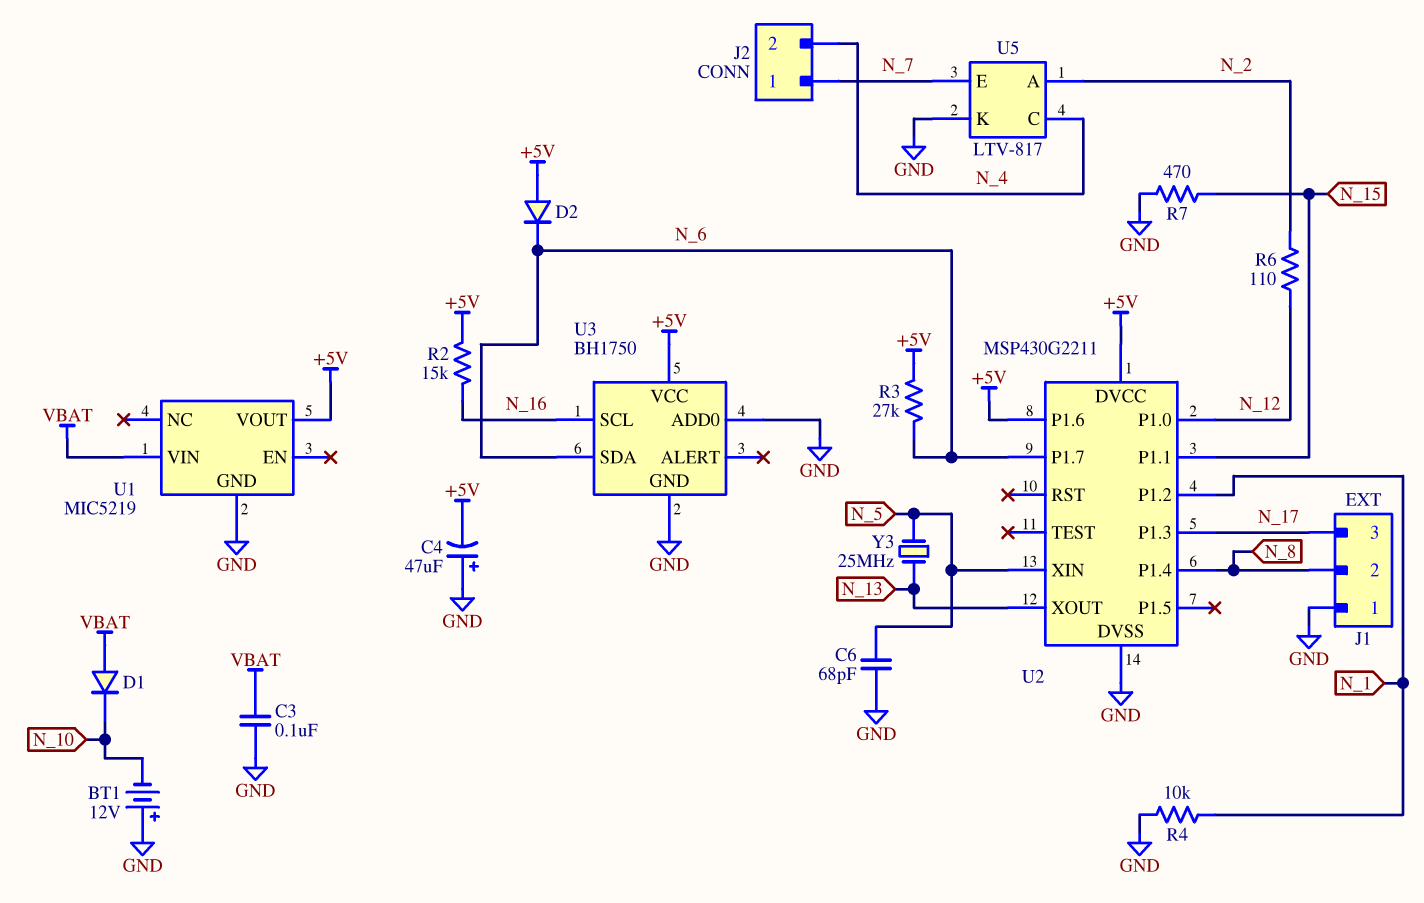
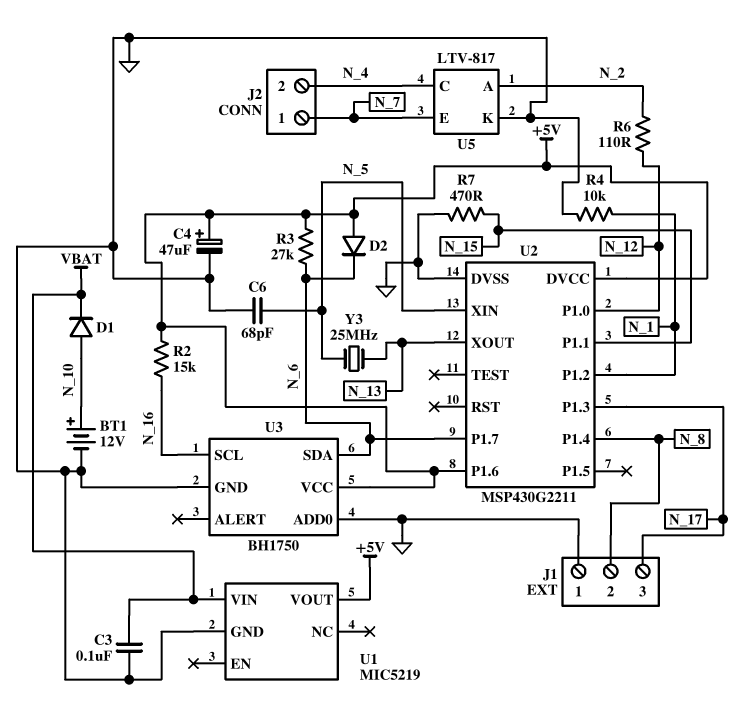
BT1: 12V (plus GND, minus N_10) -> 12V (plus N_10, minus GND)
C4: 47uF (plus GND, minus +5V) -> 47uF (plus +5V, minus GND)
D1: diode (A VBAT, K N_10) -> diode (A N_10, K VBAT)

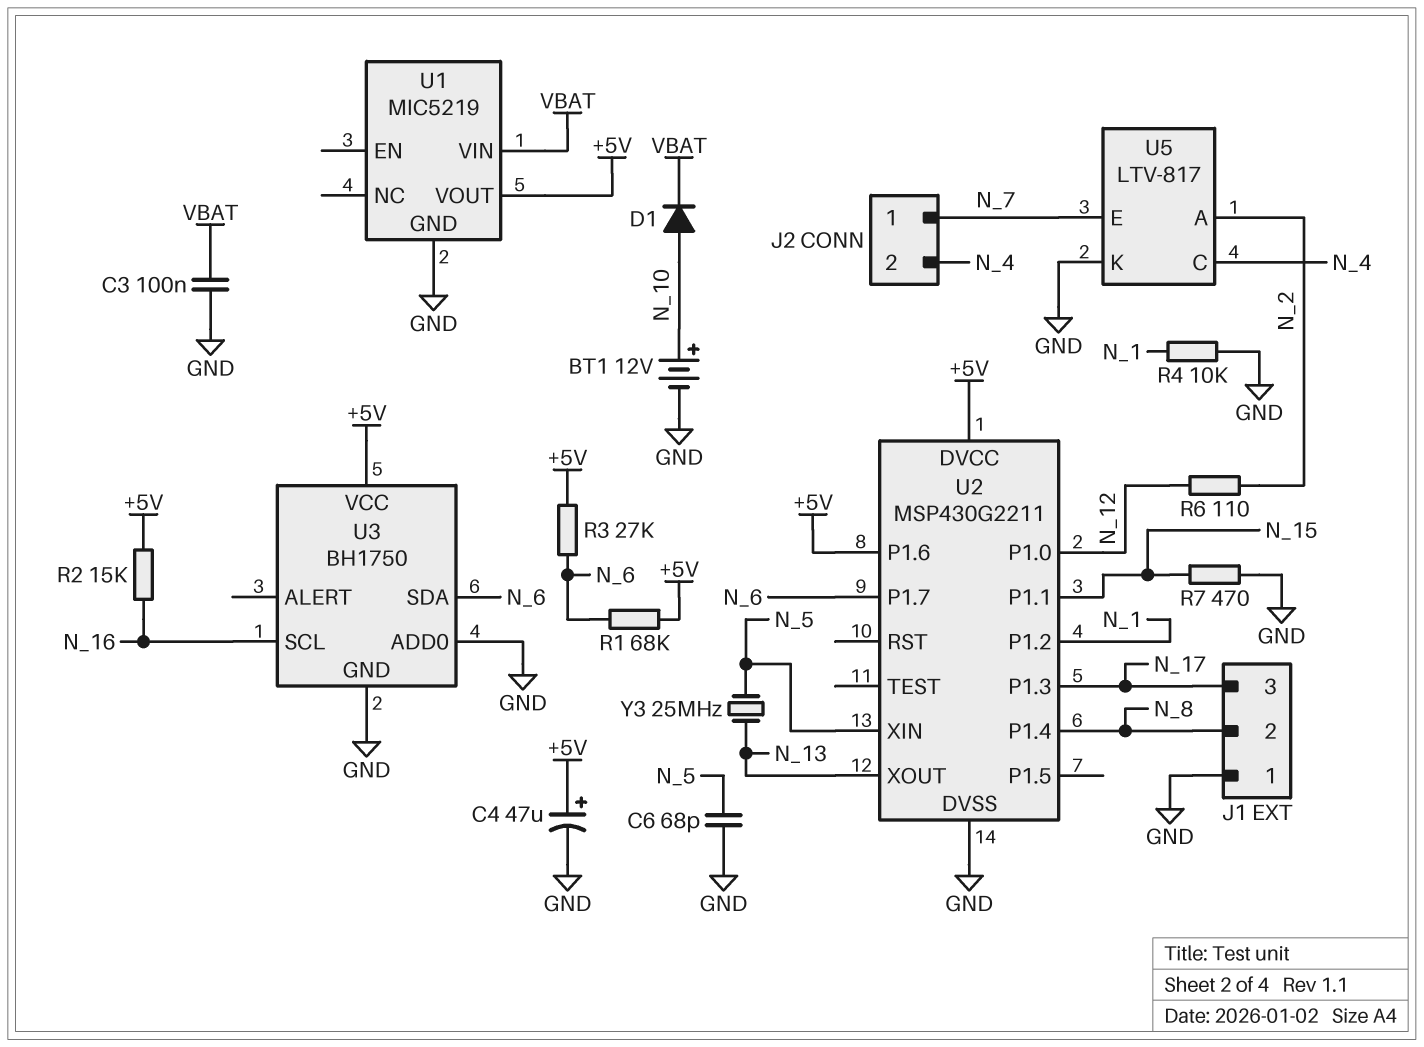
D2: diode (A +5V, K N_6) -> none
R1: none -> 68k (+5V, N_6)

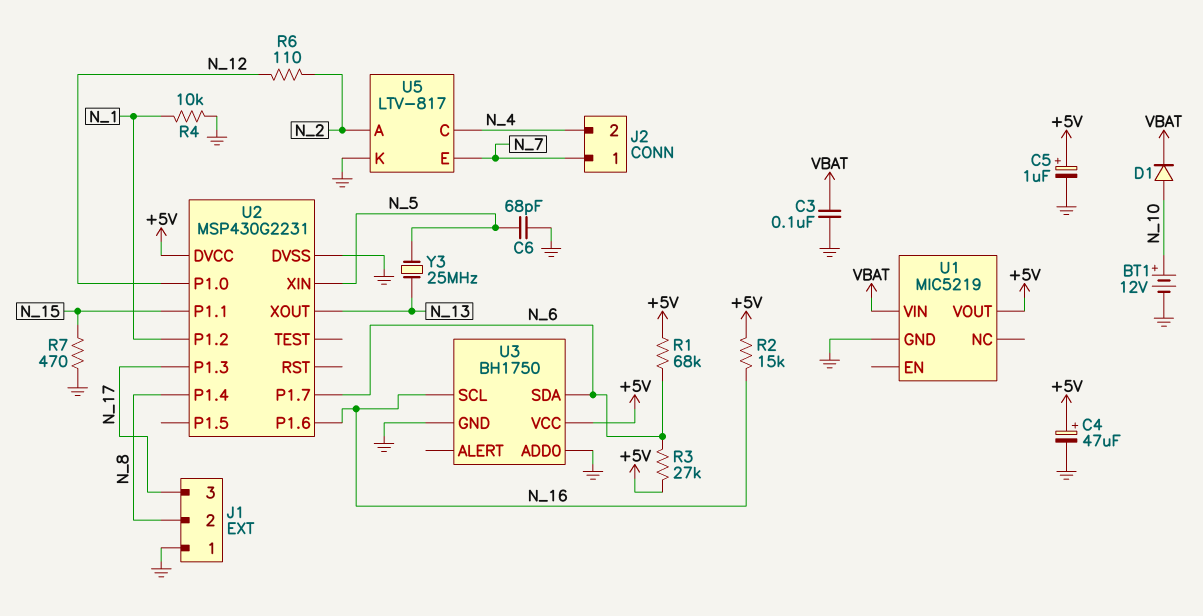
C5: none -> 1uF (plus +5V, minus GND)
U2: MSP430G2211 -> MSP430G2231
U2 pin P1.6: +5V -> N_16

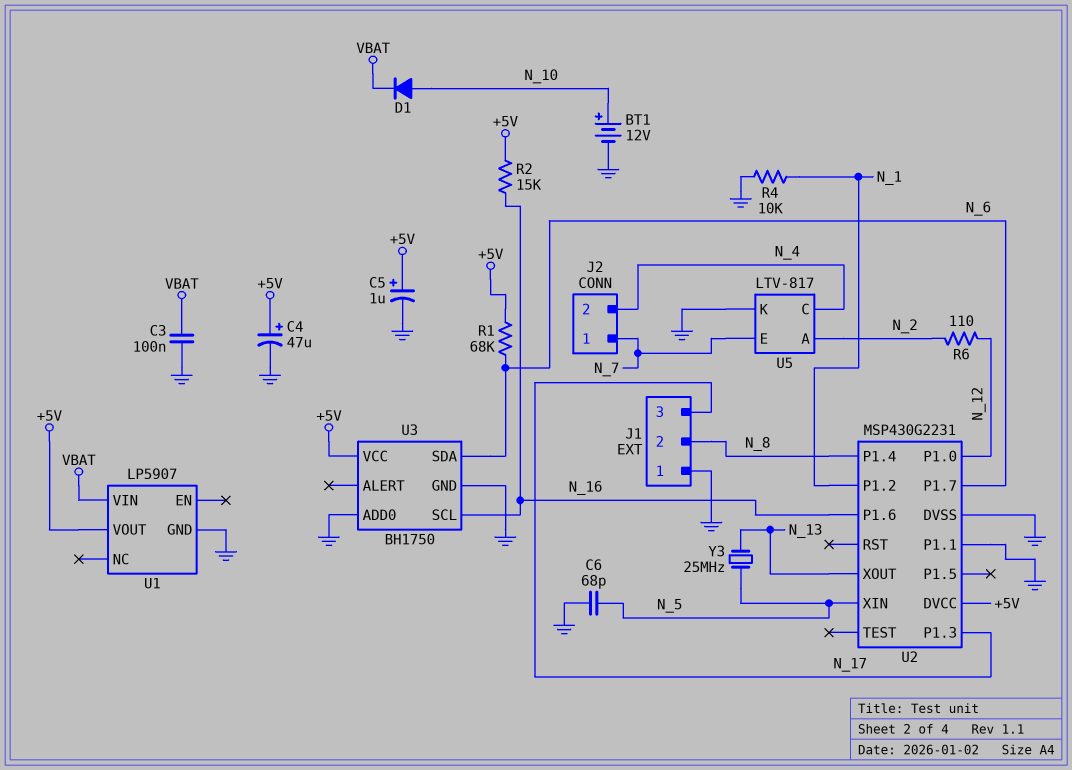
R3: 27k (+5V, N_6) -> none
R7: 470 (GND, N_15) -> none
U1: MIC5219 -> LP5907
U2 pin P1.1: N_15 -> GND

